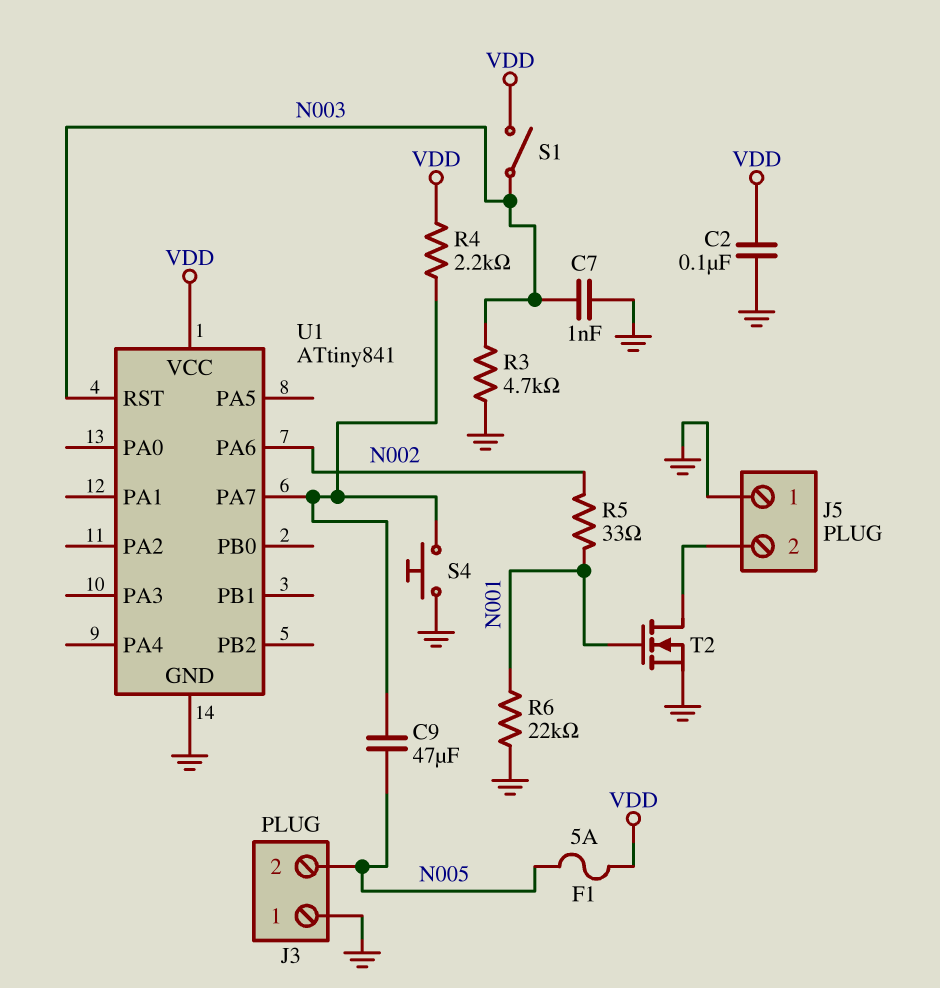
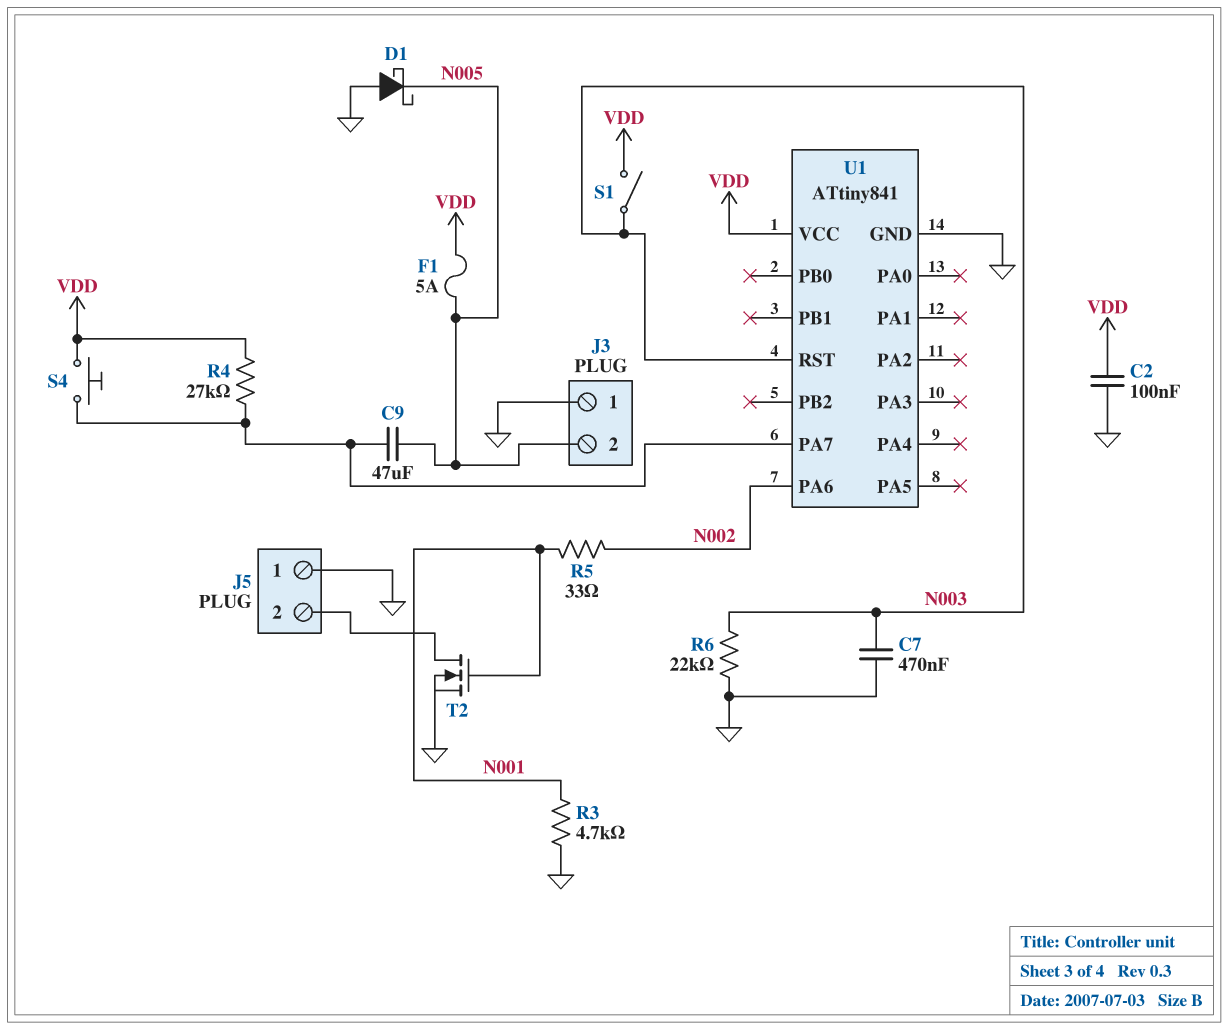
C7: 1nF (GND, N003) -> 470nF (GND, N003)
D1: none -> schottky (A GND, K N005)
R3: 4.7k (GND, N003) -> 4.7k (GND, N001)
R4: 2.2k (U1/PA7, VDD) -> 27k (U1/PA7, VDD)
R6: 22k (GND, N001) -> 22k (GND, N003)
S4: button (GND, U1/PA7) -> button (U1/PA7, VDD)

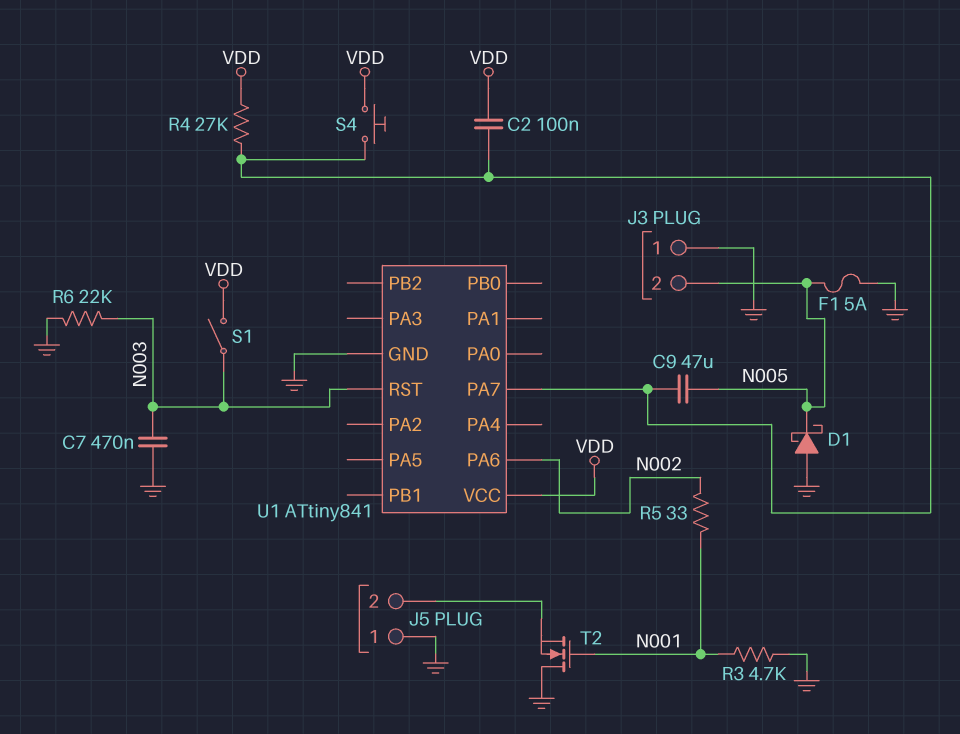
C2: 100nF (GND, VDD) -> 100nF (U1/PA7, VDD)
F1: 5A (N005, VDD) -> 5A (GND, N005)
T2: NMOS (G N001, D J5/2, S GND) -> NMOS (G N001, D GND, S J5/2)

